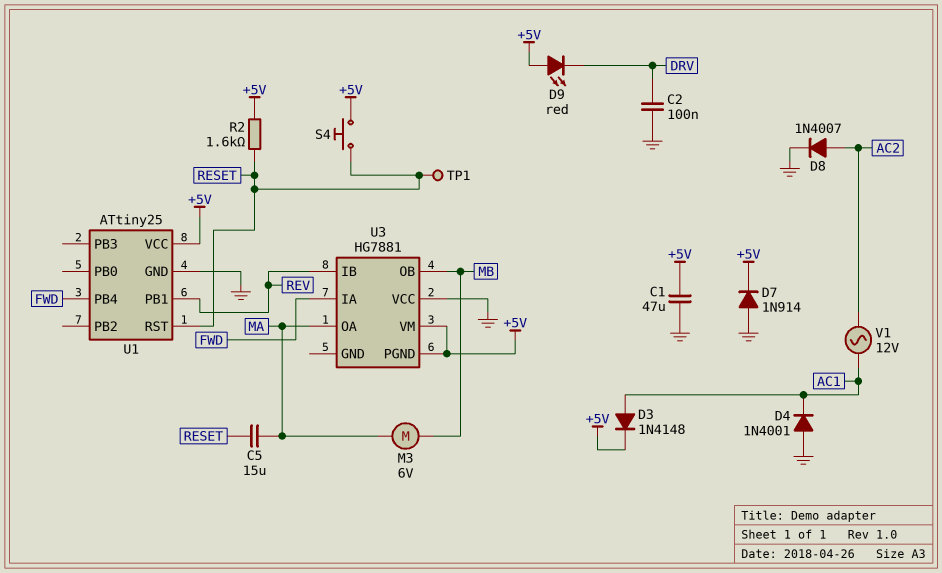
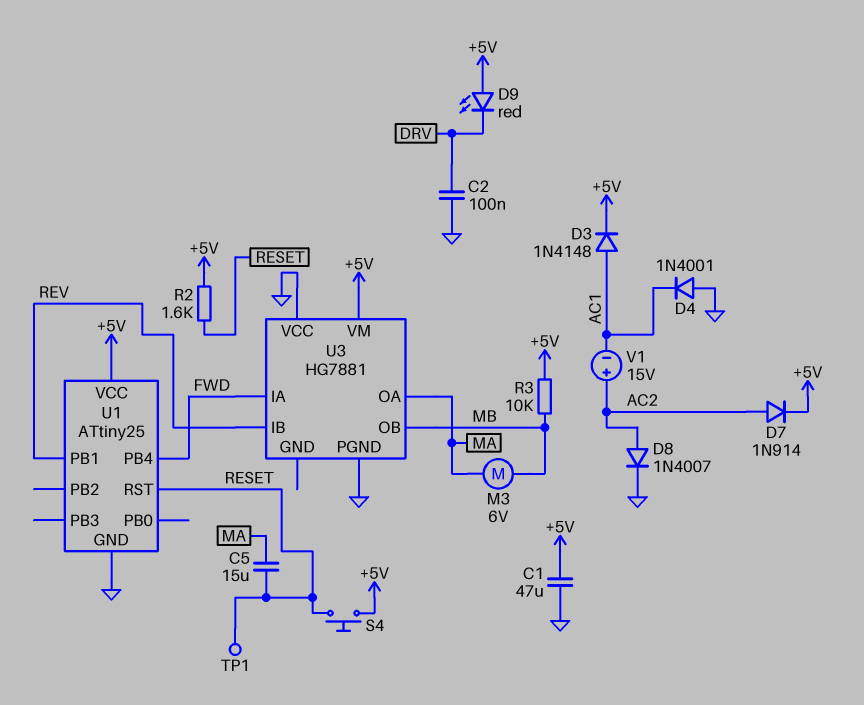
D7: diode 1N914 (A GND, K +5V) -> diode 1N914 (A AC2, K +5V)
R3: none -> 10k (+5V, MB)
U3 pin PGND: +5V -> GND
V1: AC 12V (AC1, AC2) -> 15V (plus AC2, minus AC1)

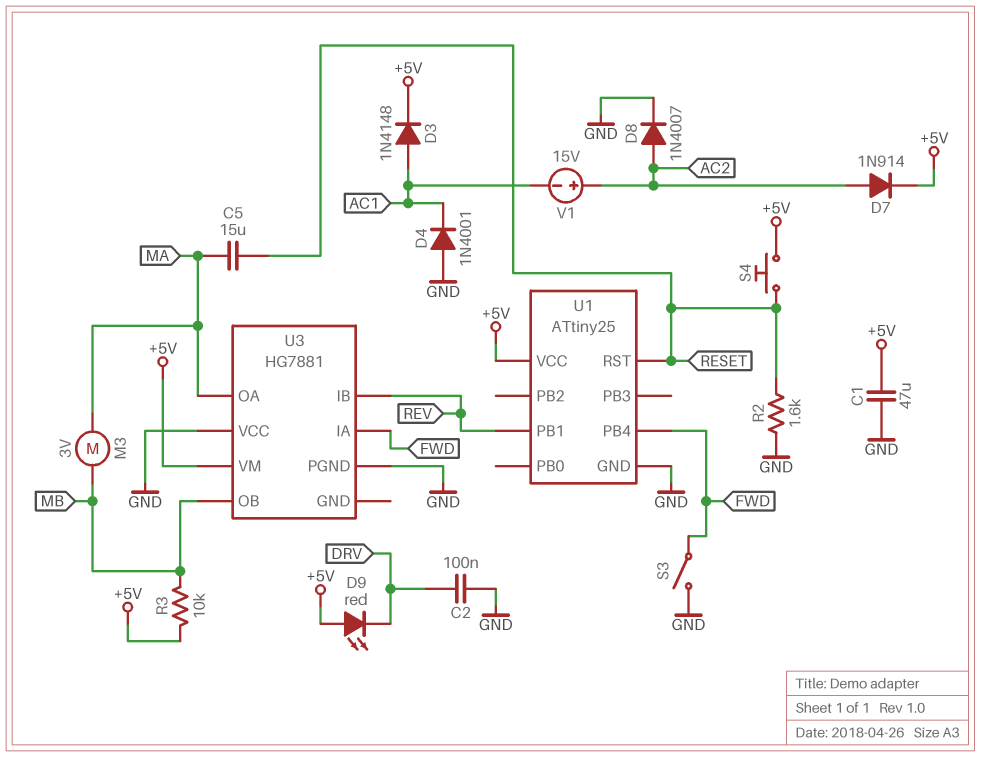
M3: motor 6V (MA, MB) -> motor 3V (MA, MB)
R2: 1.6k (+5V, RESET) -> 1.6k (GND, RESET)
S3: none -> switch (FWD, GND)
TP1: test point (RESET) -> none

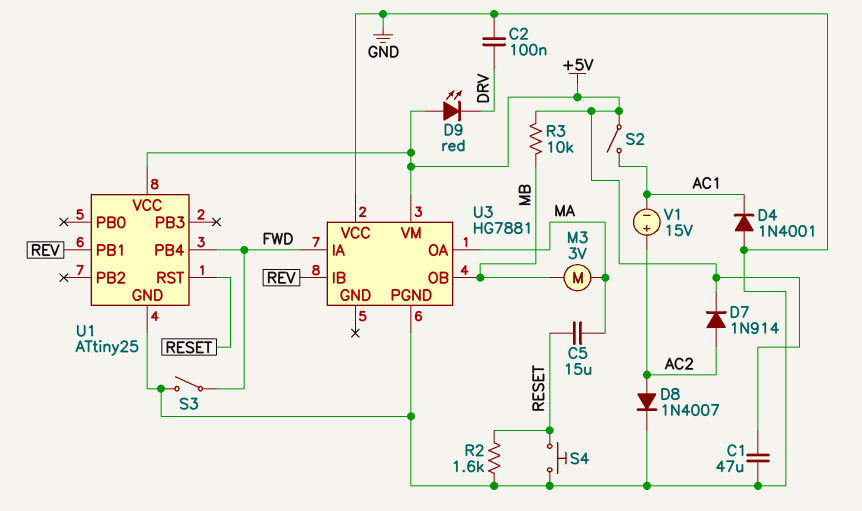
D3: diode 1N4148 (A AC1, K +5V) -> none
S2: none -> switch (+5V, AC1)
S4: button (+5V, RESET) -> button (GND, RESET)

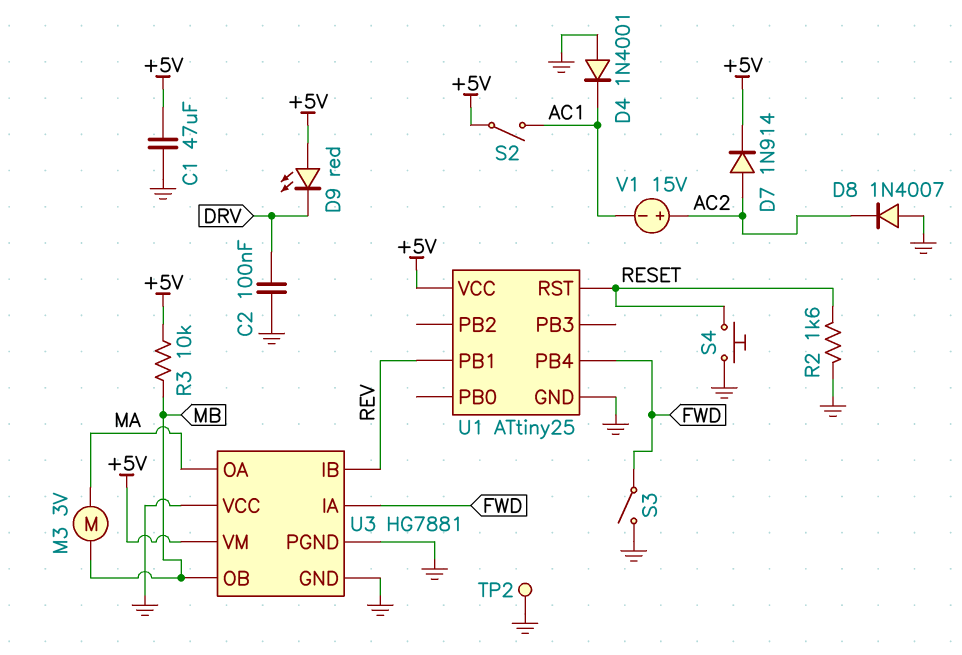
C5: 15uF (MA, RESET) -> none
D8: diode 1N4007 (A AC2, K GND) -> diode 1N4007 (A GND, K AC2)
TP2: none -> test point (GND)
U3 pin GND: none -> GND

